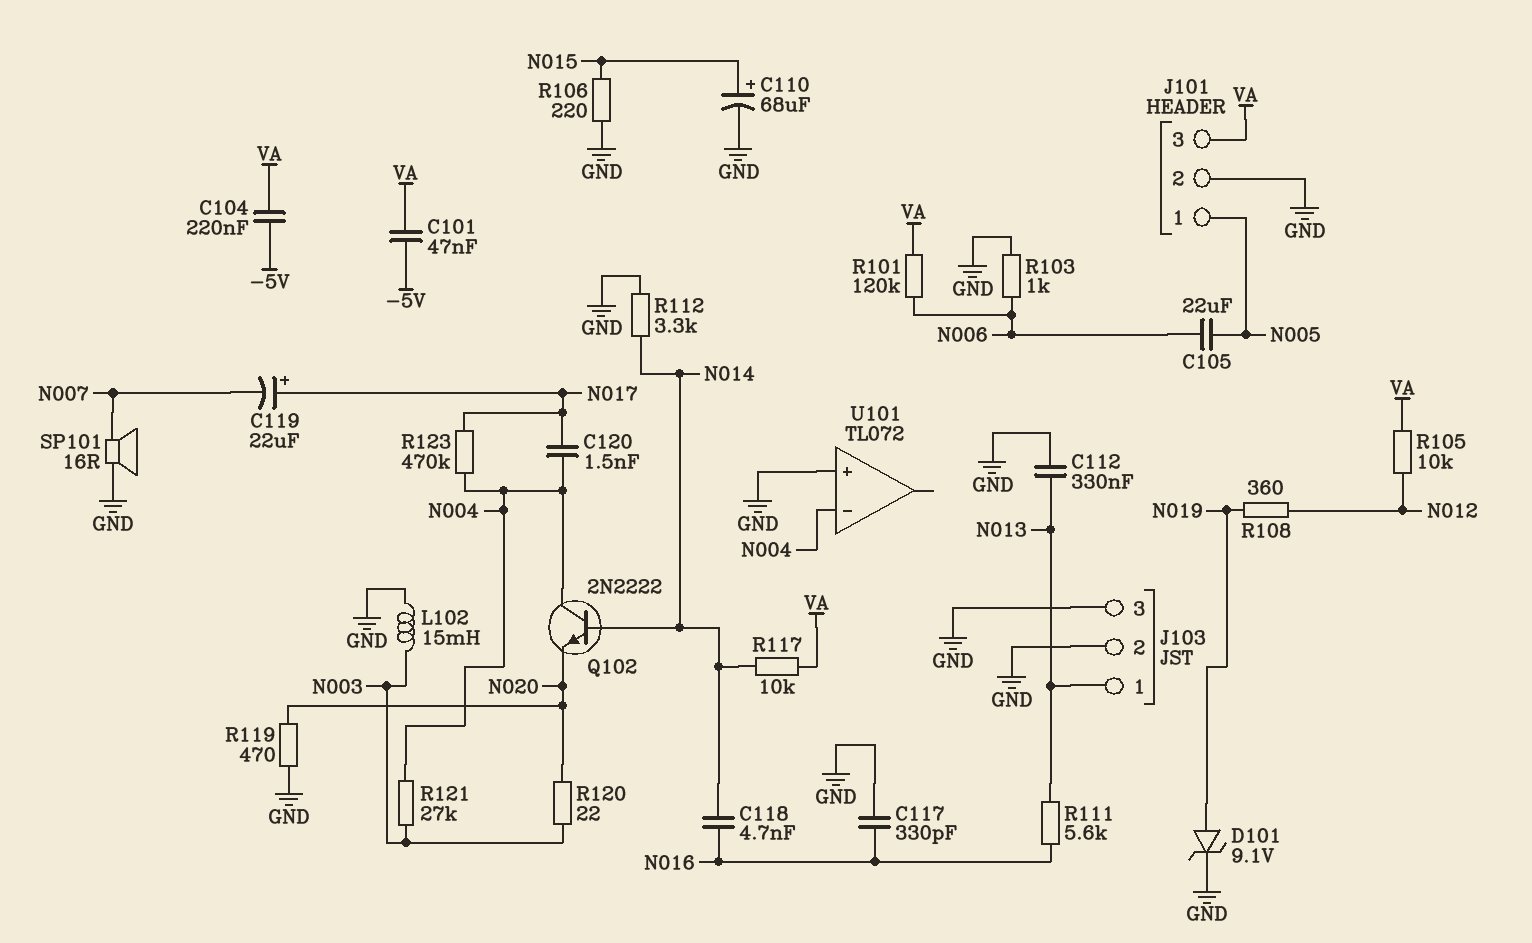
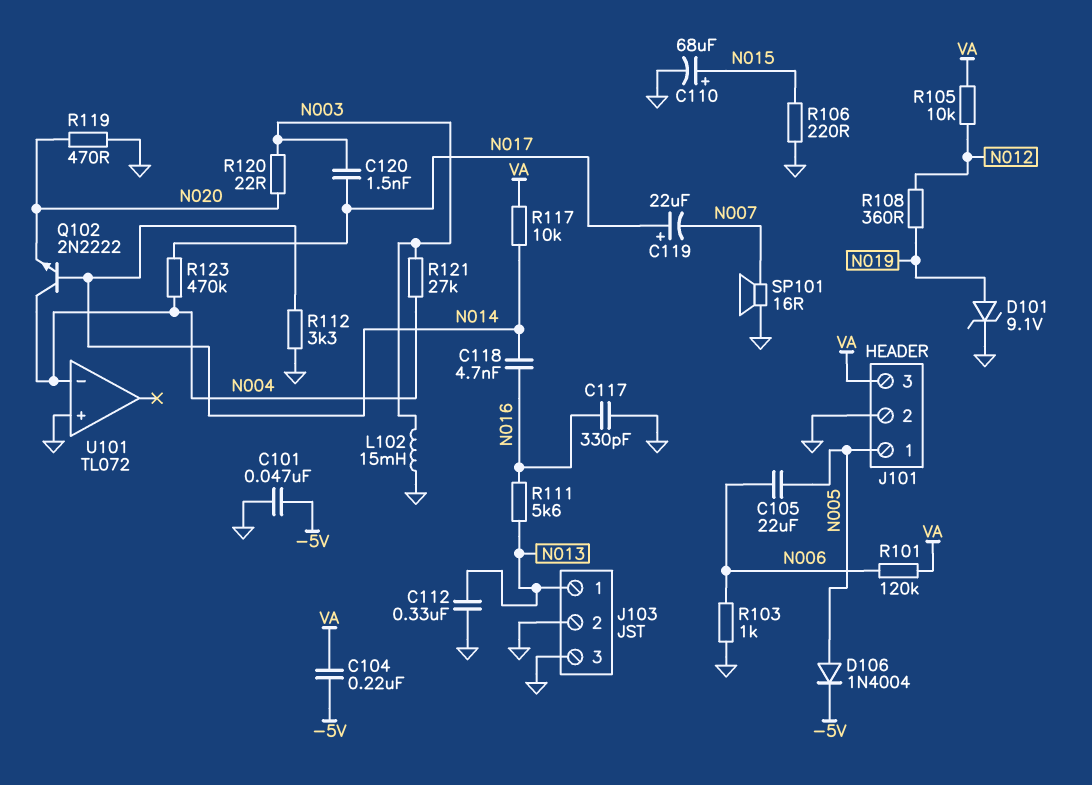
C101: 47nF (-5V, VA) -> 47nF (-5V, GND)
C120: 1.5nF (N004, N017) -> 1.5nF (N003, N017)
D106: none -> diode 1N4004 (A N005, K -5V)

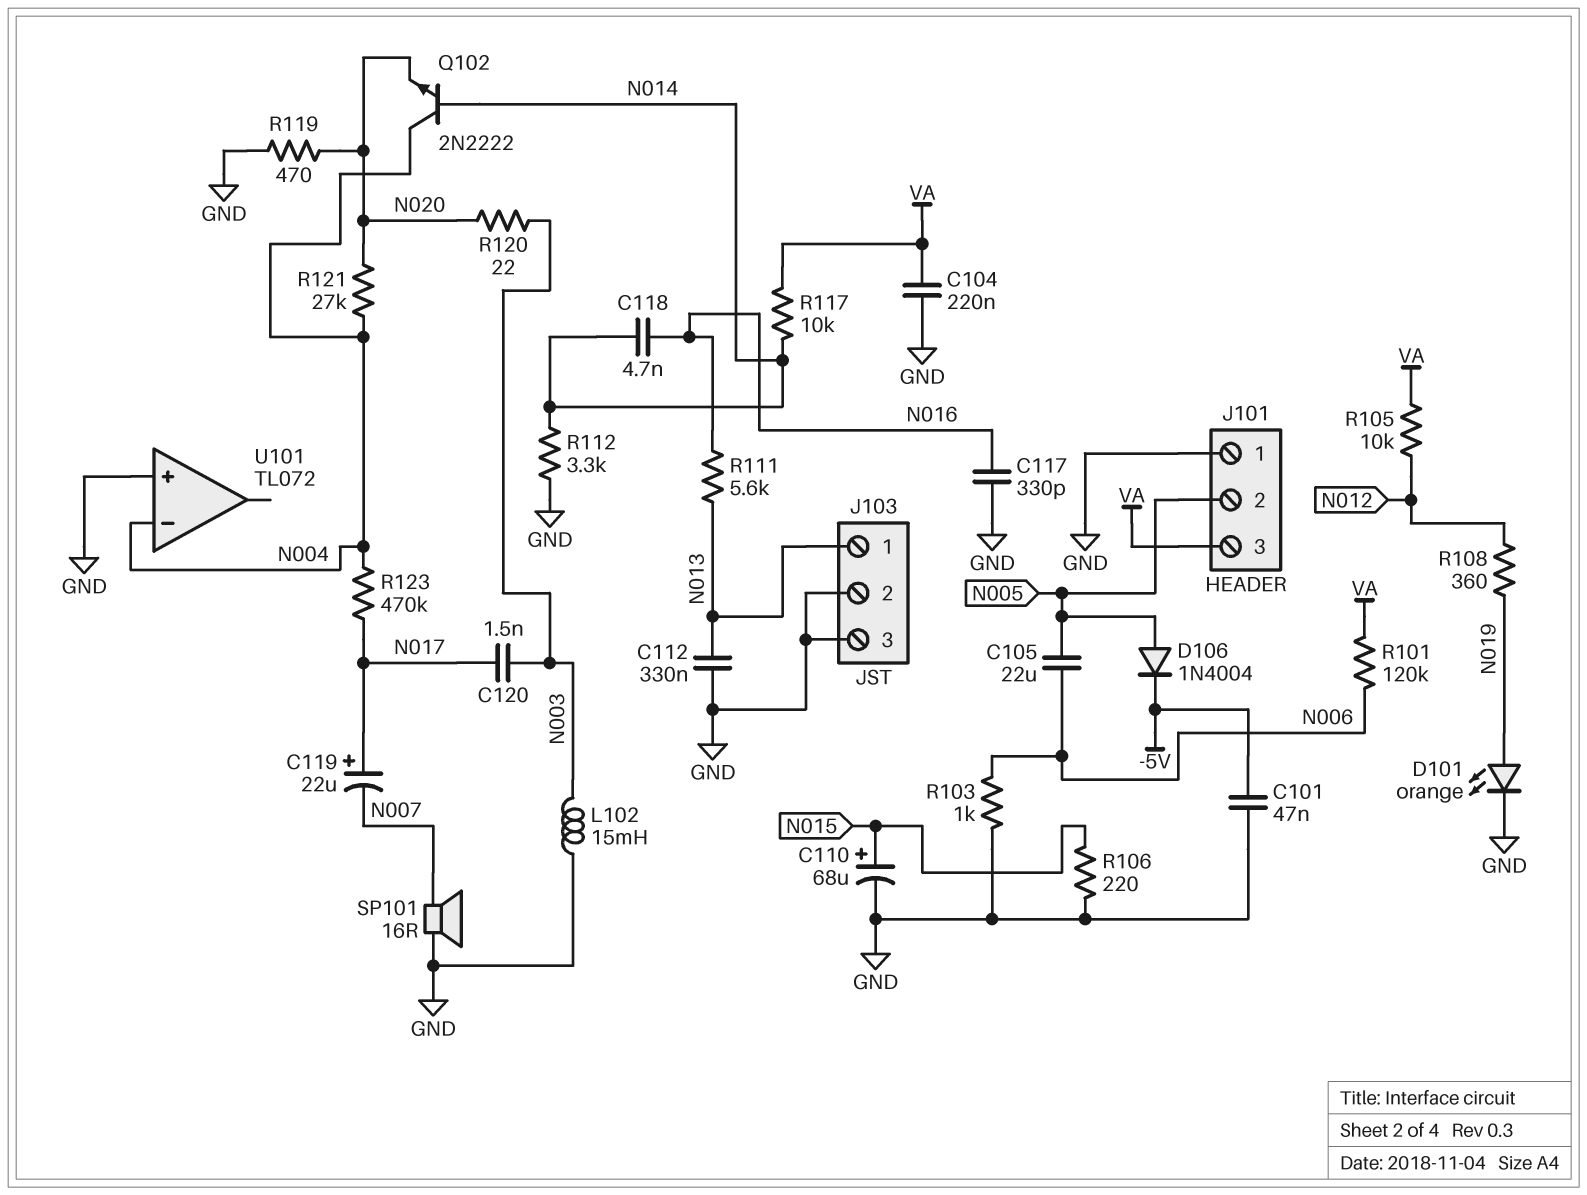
C104: 220nF (-5V, VA) -> 220nF (GND, VA)
D101: zener 9.1V (A N019, K GND) -> LED orange (A N019, K GND)
J101 pin 1: N005 -> GND
J101 pin 2: GND -> N005
R121: 27k (N003, N004) -> 27k (N004, N020)

